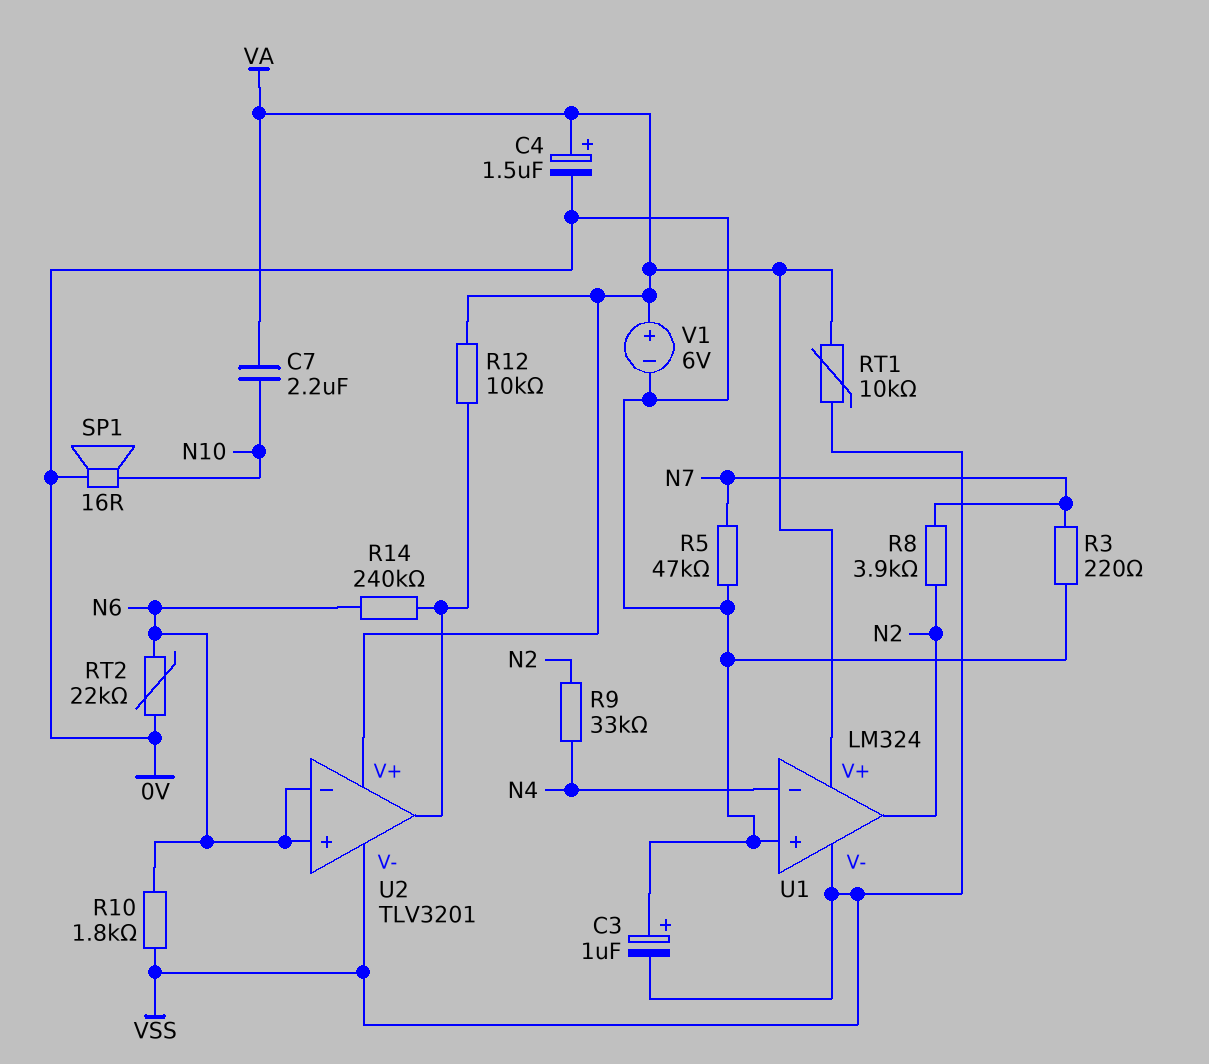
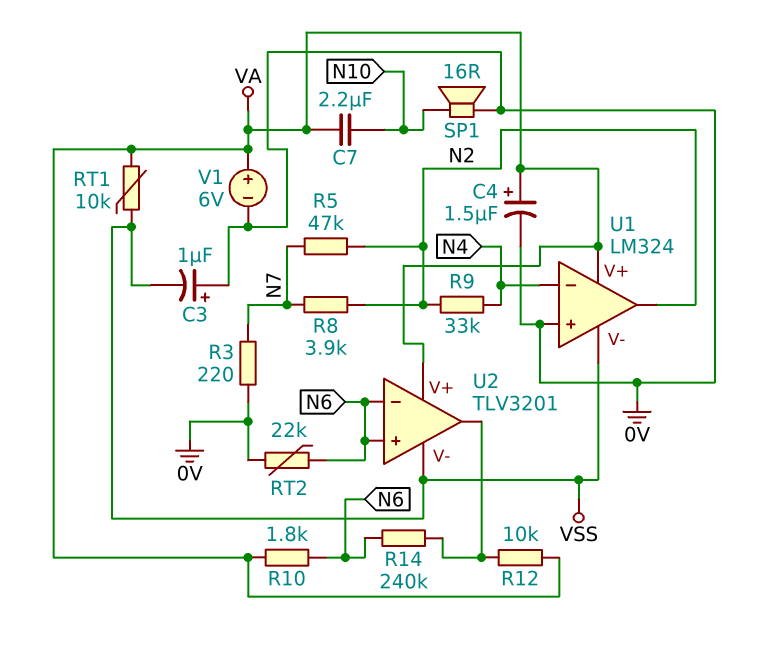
R5: 47k (0V, N7) -> 47k (N2, N7)
R10: 1.8k (N6, VSS) -> 1.8k (N6, VA)

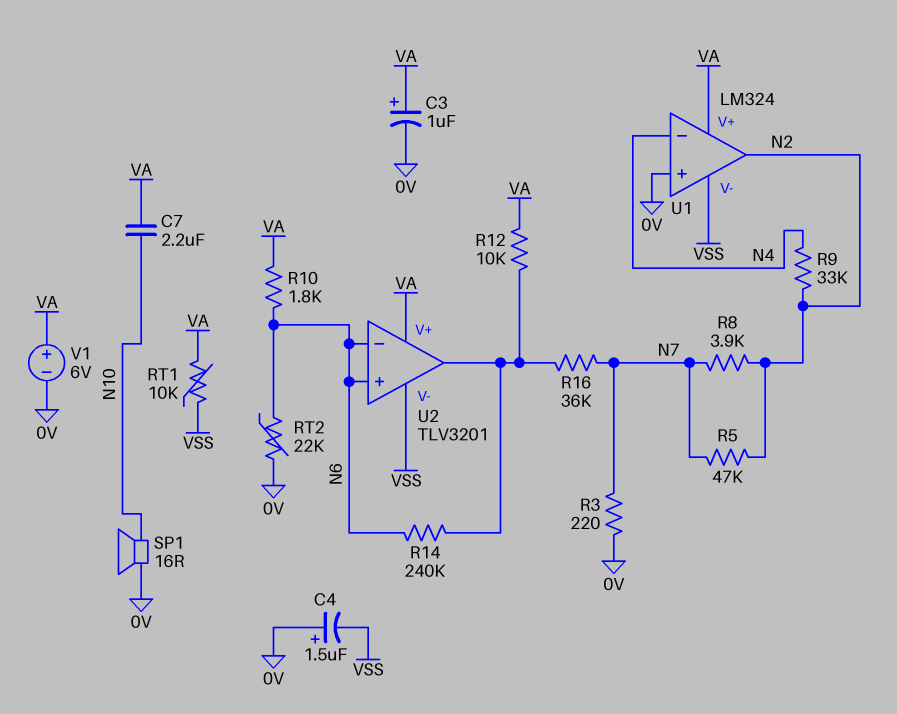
C3: 1uF (plus 0V, minus VSS) -> 1uF (plus VA, minus 0V)
C4: 1.5uF (plus VA, minus 0V) -> 1.5uF (plus 0V, minus VSS)
R16: none -> 36k (N7, U2/out)

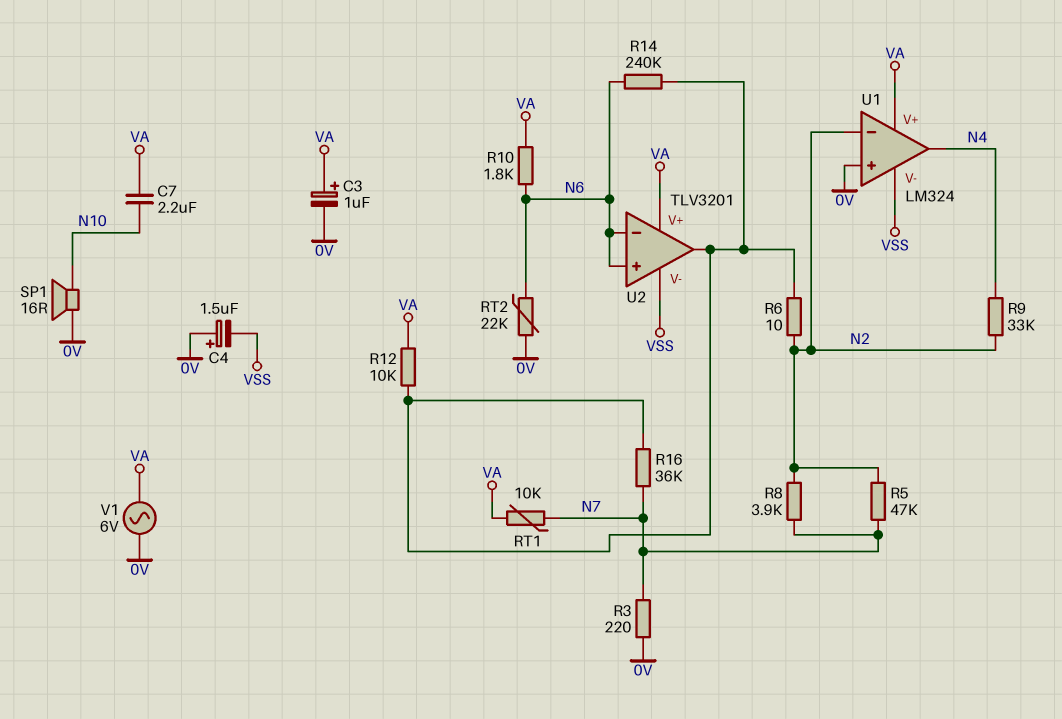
R6: none -> 10 (N2, U2/out)
RT1: 10k (VA, VSS) -> 10k (N7, VA)
U1 pin in-: N4 -> N2
U1 pin out: N2 -> N4
V1: 6V (plus VA, minus 0V) -> AC 6V (0V, VA)

